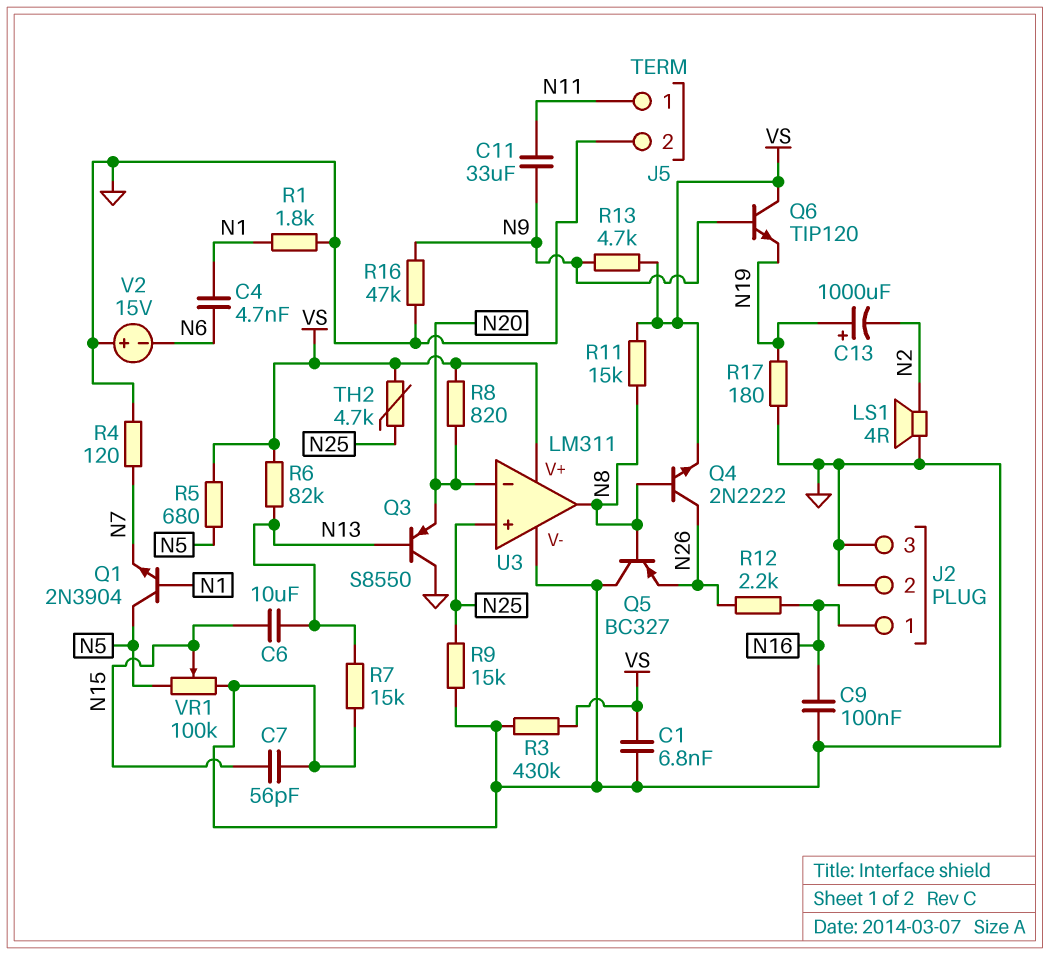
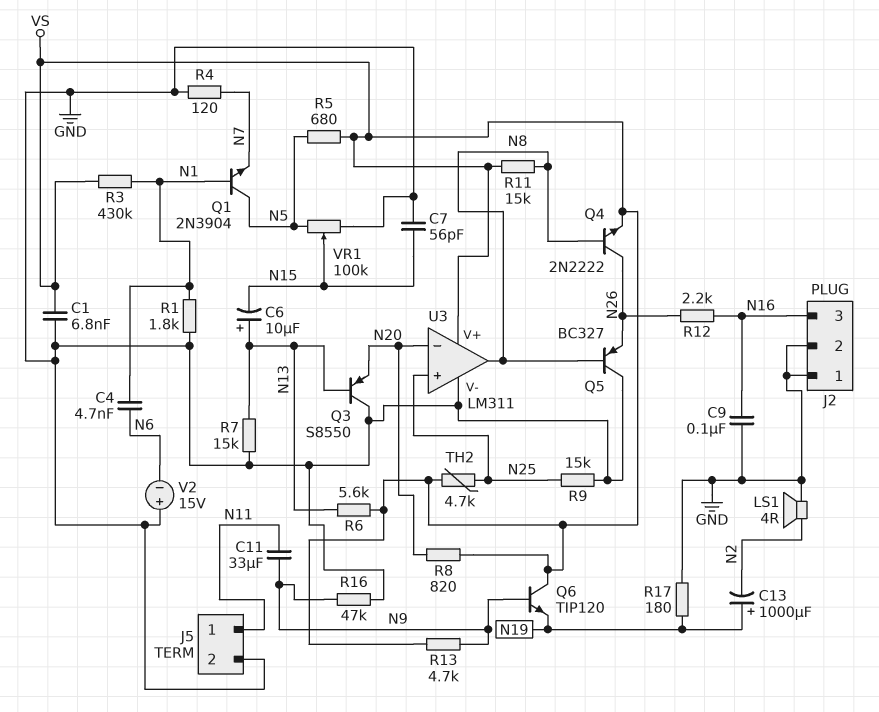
C6: 10uF (N13, N15) -> 10uF (plus N13, minus N15)
J2 pin 1: N16 -> GND
J2 pin 3: GND -> N16
R3: 430k (GND, VS) -> 430k (N1, VS)
R6: 82k (N13, VS) -> 5.6k (N13, VS)

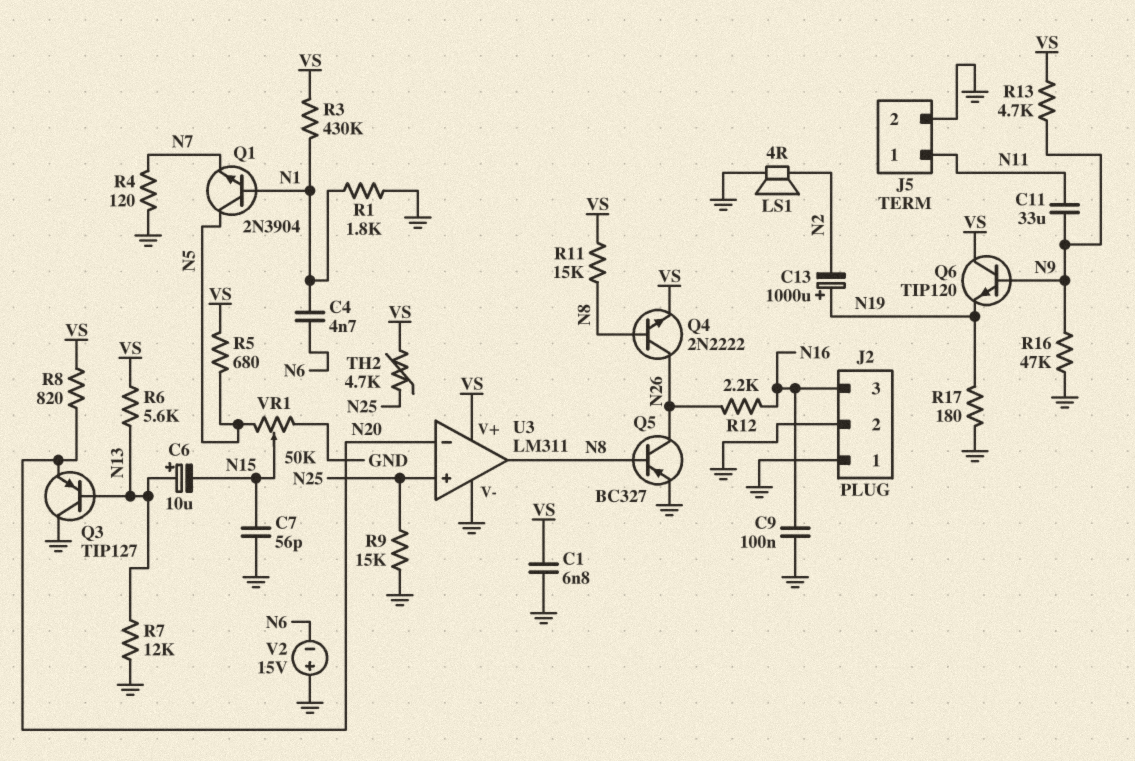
Q3: PNP S8550 (B N13, C GND, E N20) -> PNP TIP127 (B N13, C GND, E N20)
Q5: PNP BC327 (B N8, C GND, E N26) -> PNP BC327 (B N8, C N26, E GND)
R7: 15k (GND, N13) -> 12k (GND, N13)
VR1: 100k (GND, N5, wiper N15) -> 50k (GND, N5, wiper N15)

